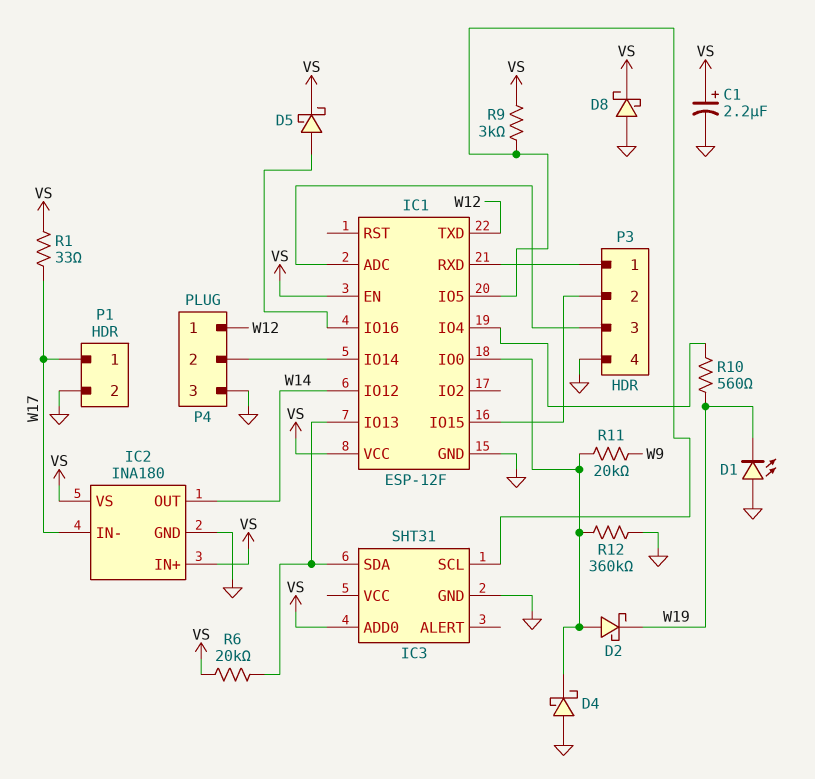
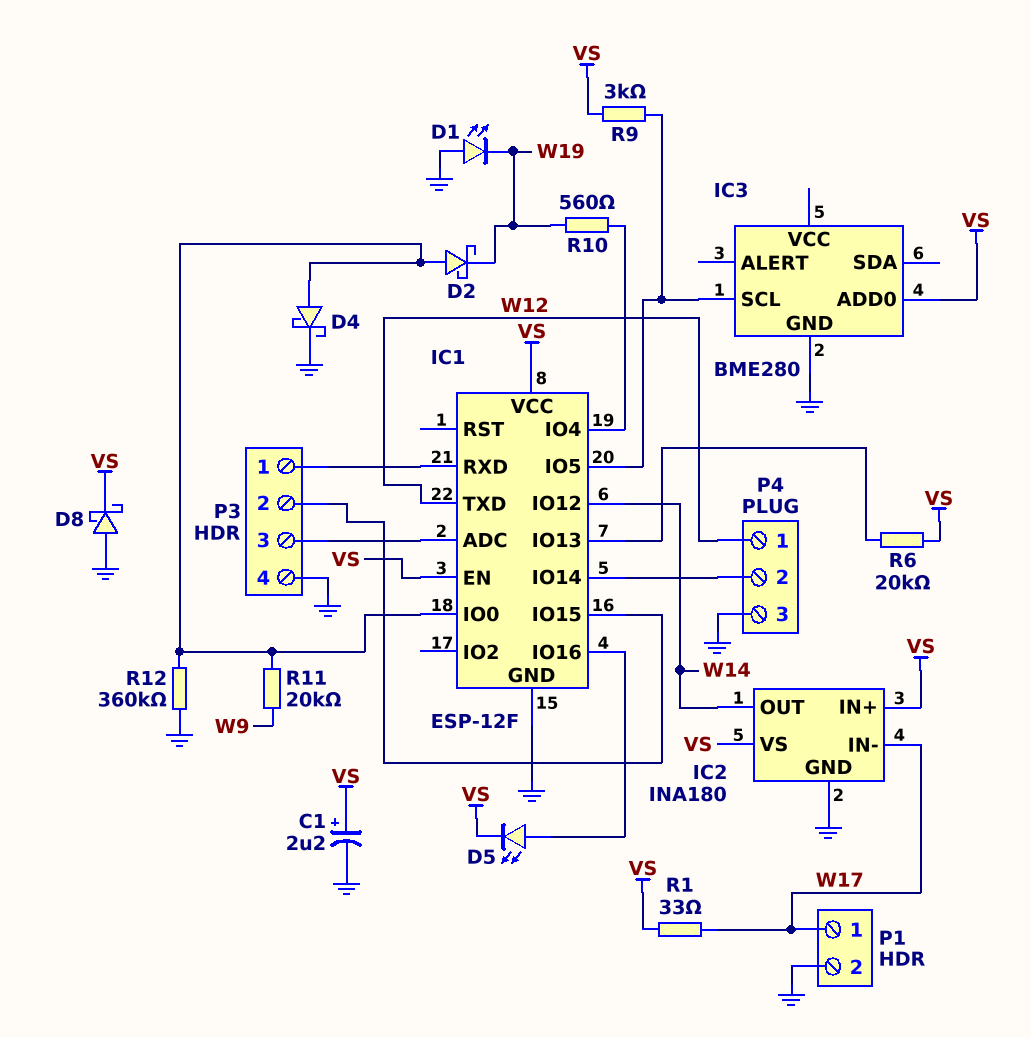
D4: schottky (A GND, K IC1/IO0) -> schottky (A IC1/IO0, K GND)
D5: schottky (A IC1/IO16, K VS) -> LED (A IC1/IO16, K VS)
IC3: SHT31 -> BME280
IC3 pin SDA: IC1/IO13 -> none

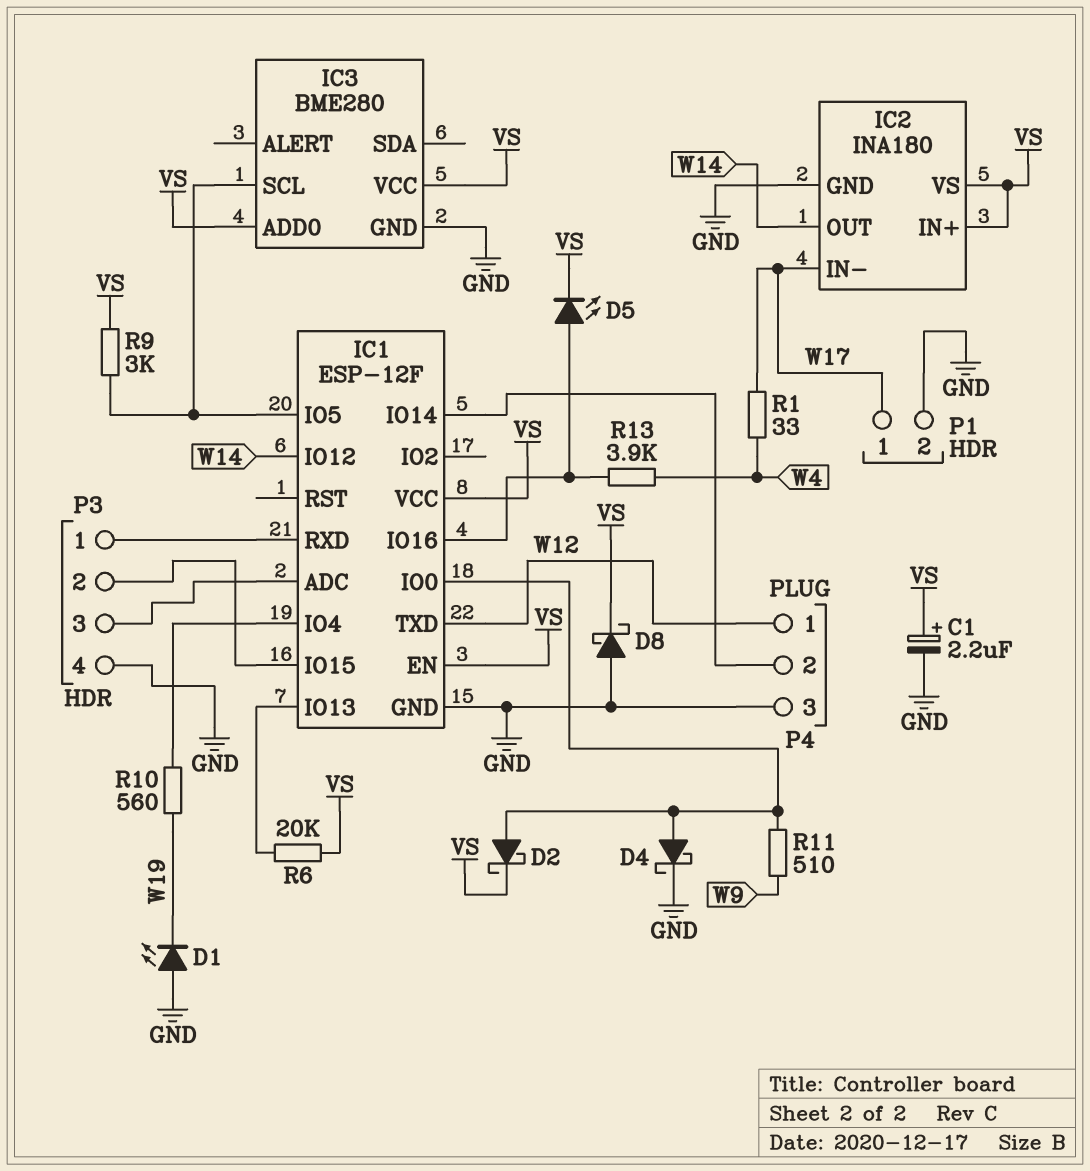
D2: schottky (A IC1/IO0, K W19) -> schottky (A IC1/IO0, K VS)
IC3 pin VCC: none -> VS
R1: 33 (VS, W17) -> 33 (W4, W17)
R11: 20k (IC1/IO0, W9) -> 510 (IC1/IO0, W9)
R12: 360k (GND, IC1/IO0) -> none
R13: none -> 3.9k (IC1/IO16, W4)

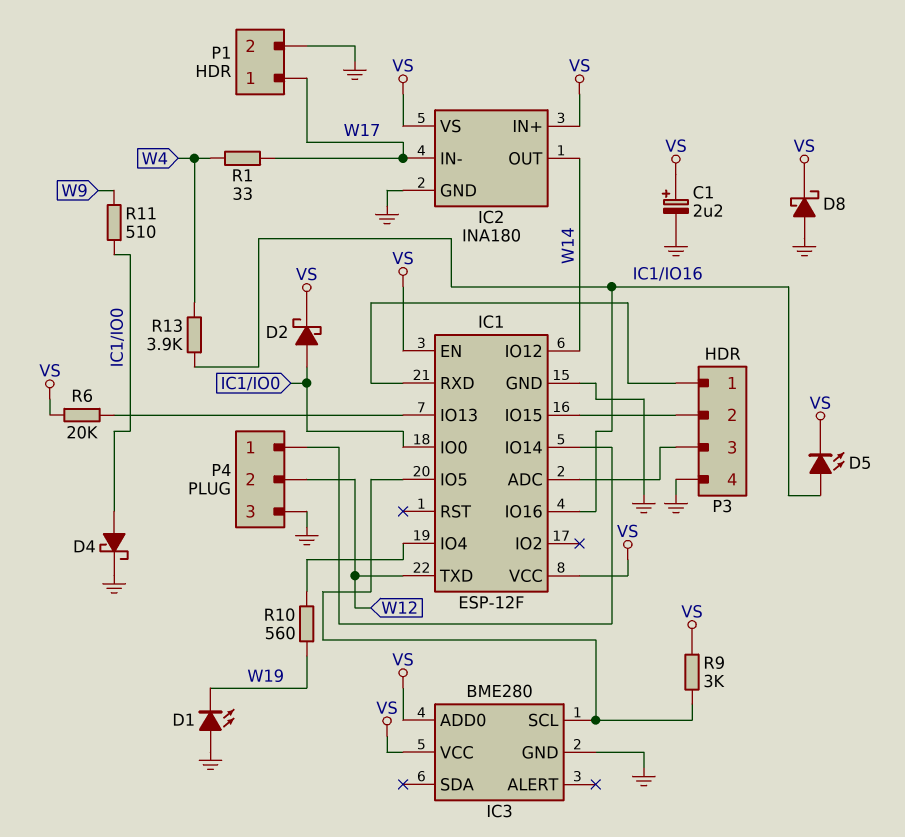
P4 pin 1: W12 -> IC1/IO14
P4 pin 2: IC1/IO14 -> W12

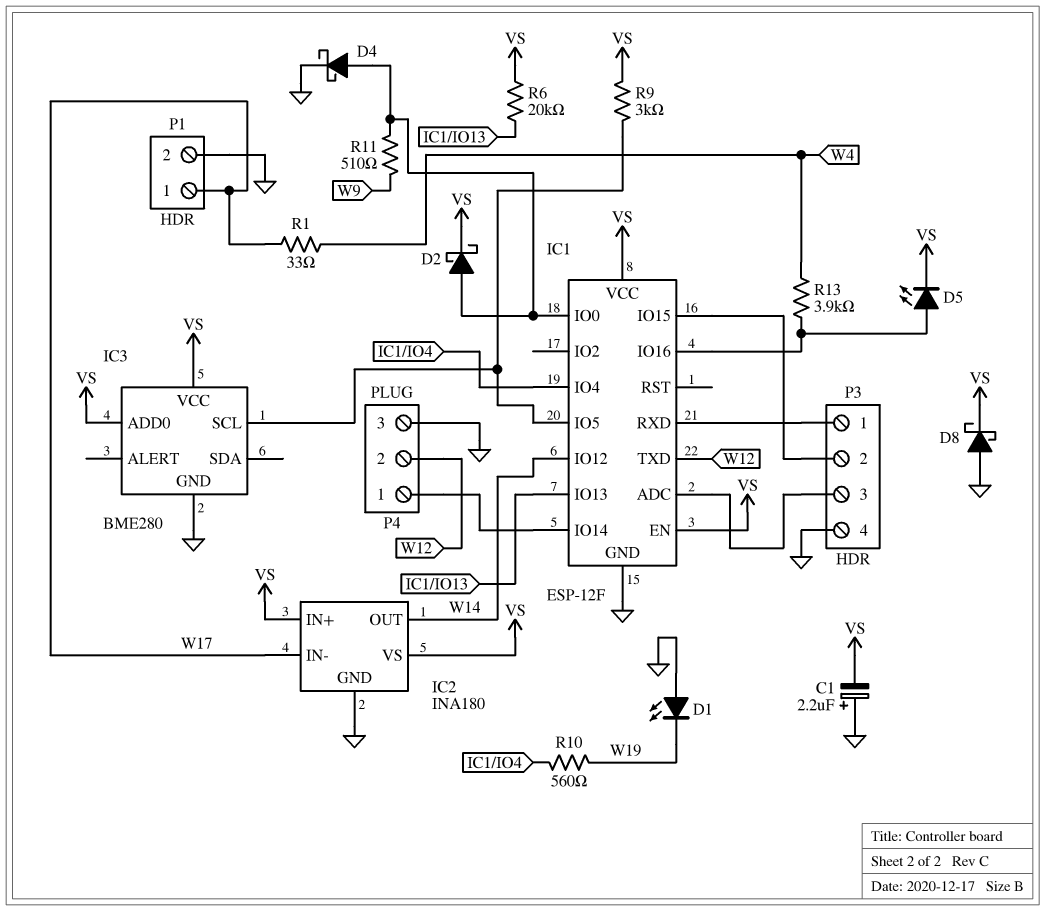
C1: 2.2uF (plus VS, minus GND) -> 2.2uF (plus GND, minus VS)

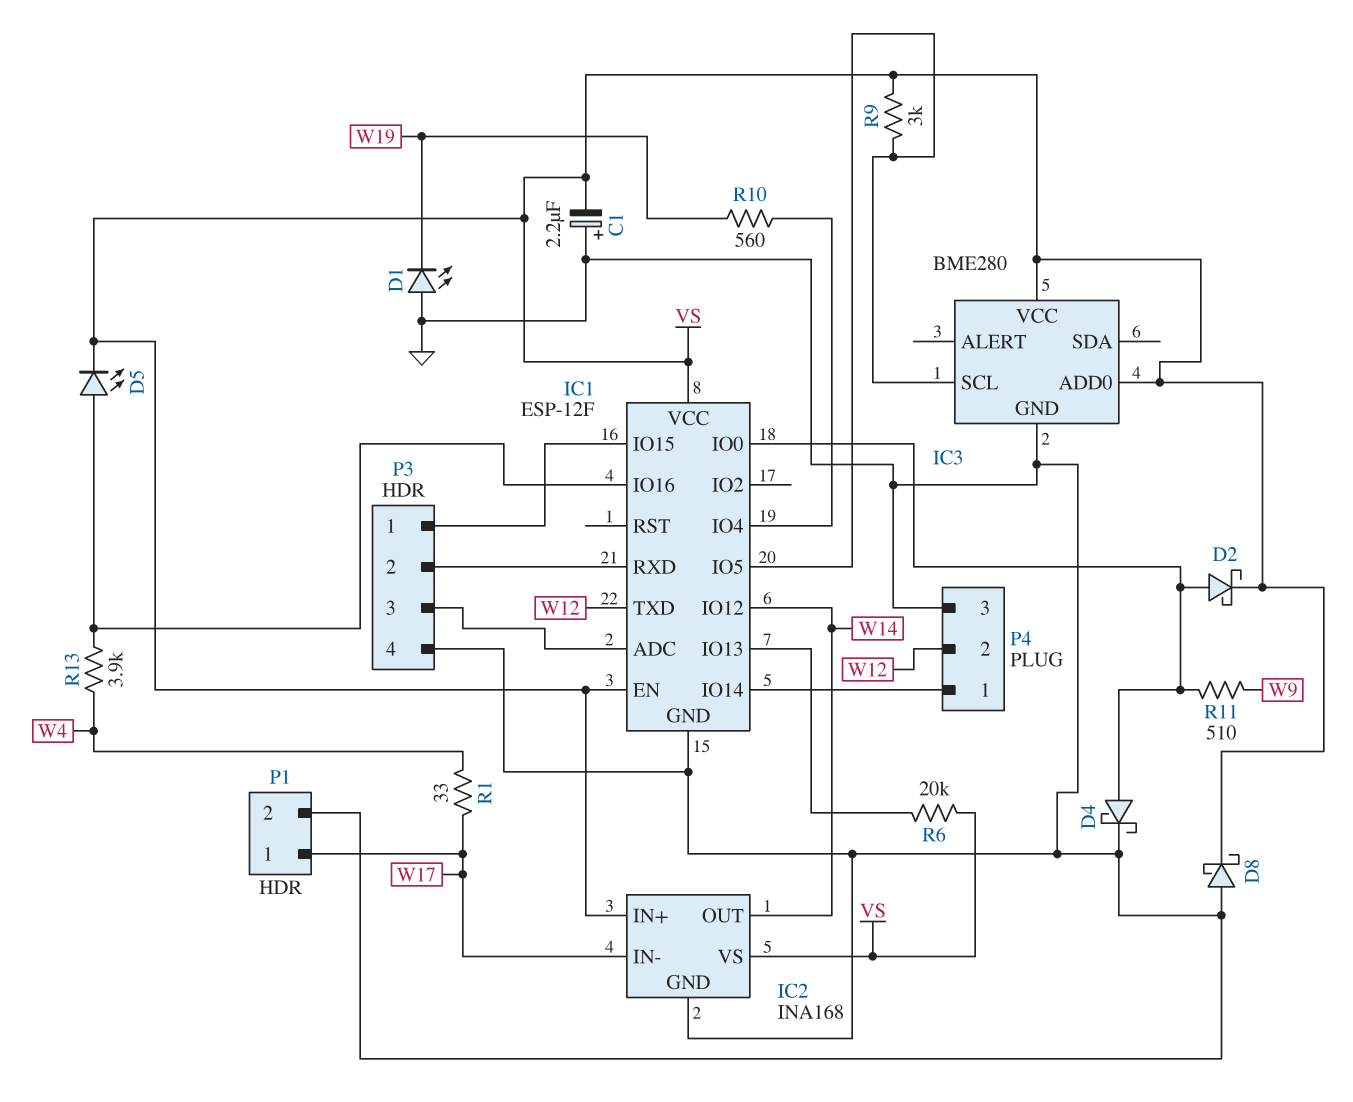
IC2: INA180 -> INA168
P3 pin 1: IC1/RXD -> IC1/IO15
P3 pin 2: IC1/IO15 -> IC1/RXD

